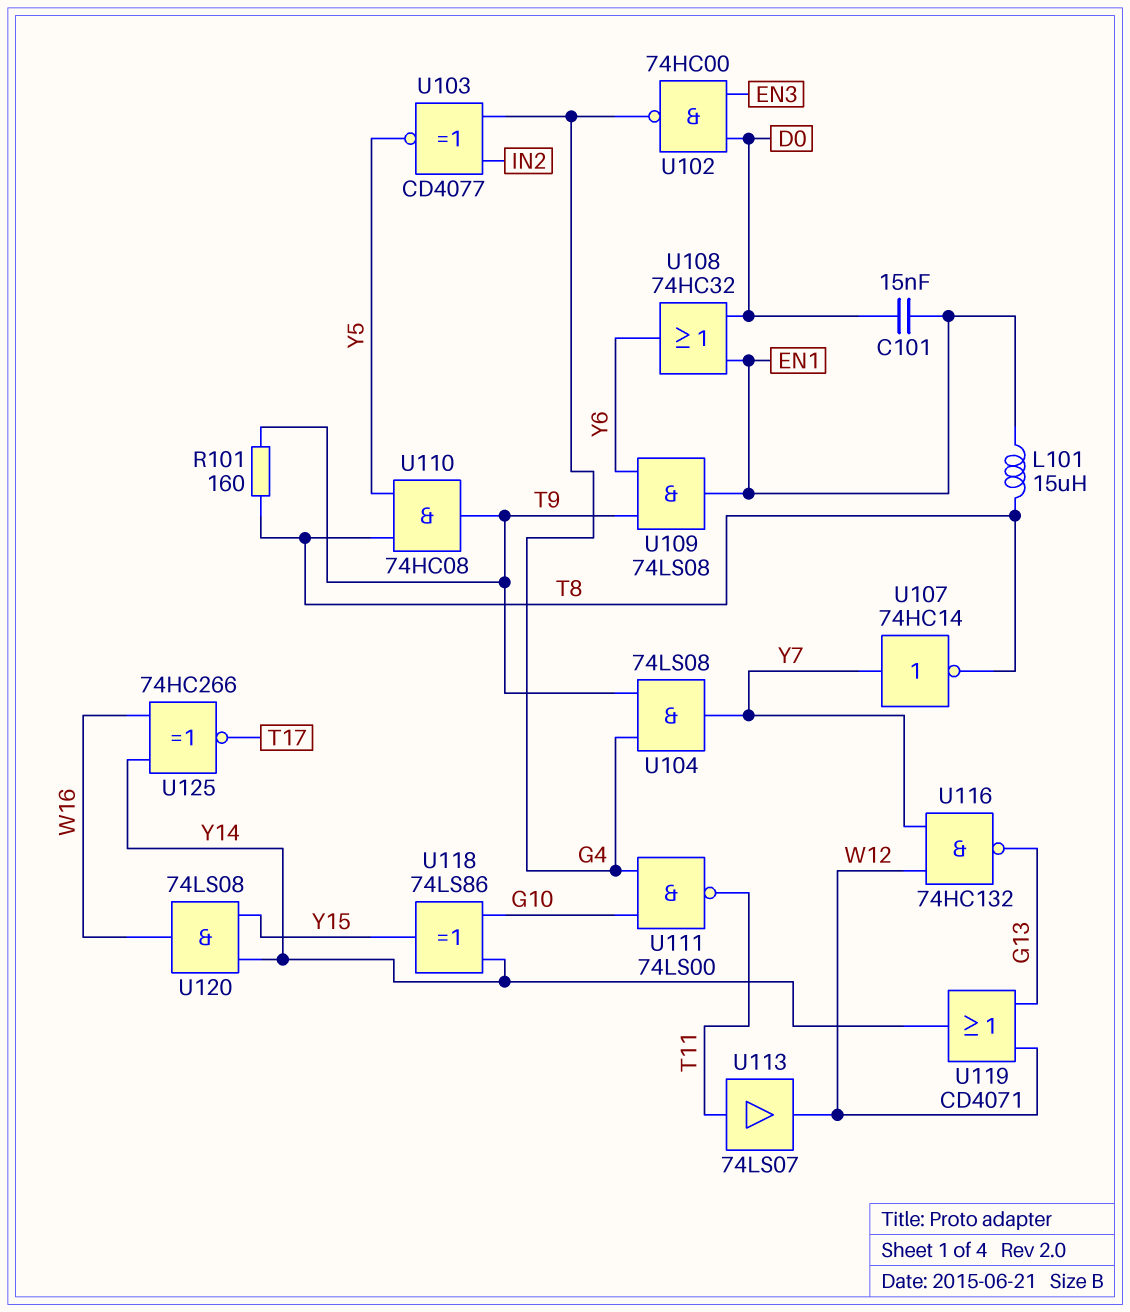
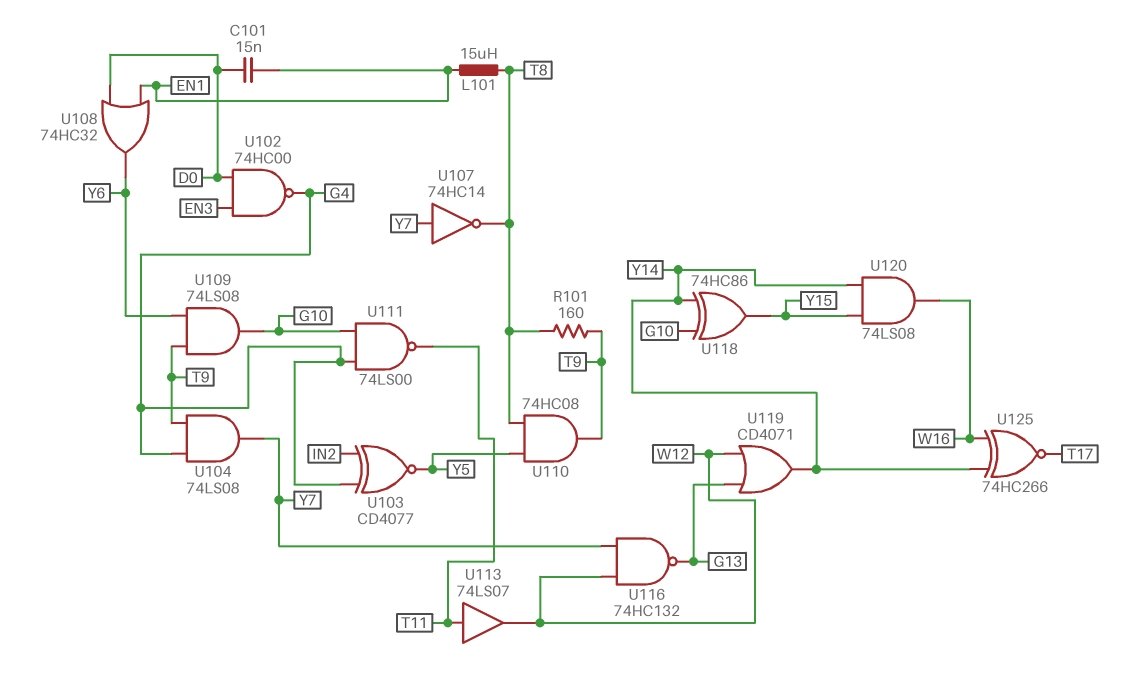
U109: AND 74LS08 (in T9, in Y6, out EN1) -> AND 74LS08 (in T9, in Y6, out G10)
U118: XOR 74LS86 (in G10, in Y14, out Y15) -> XOR 74HC86 (in G10, in Y14, out Y15)

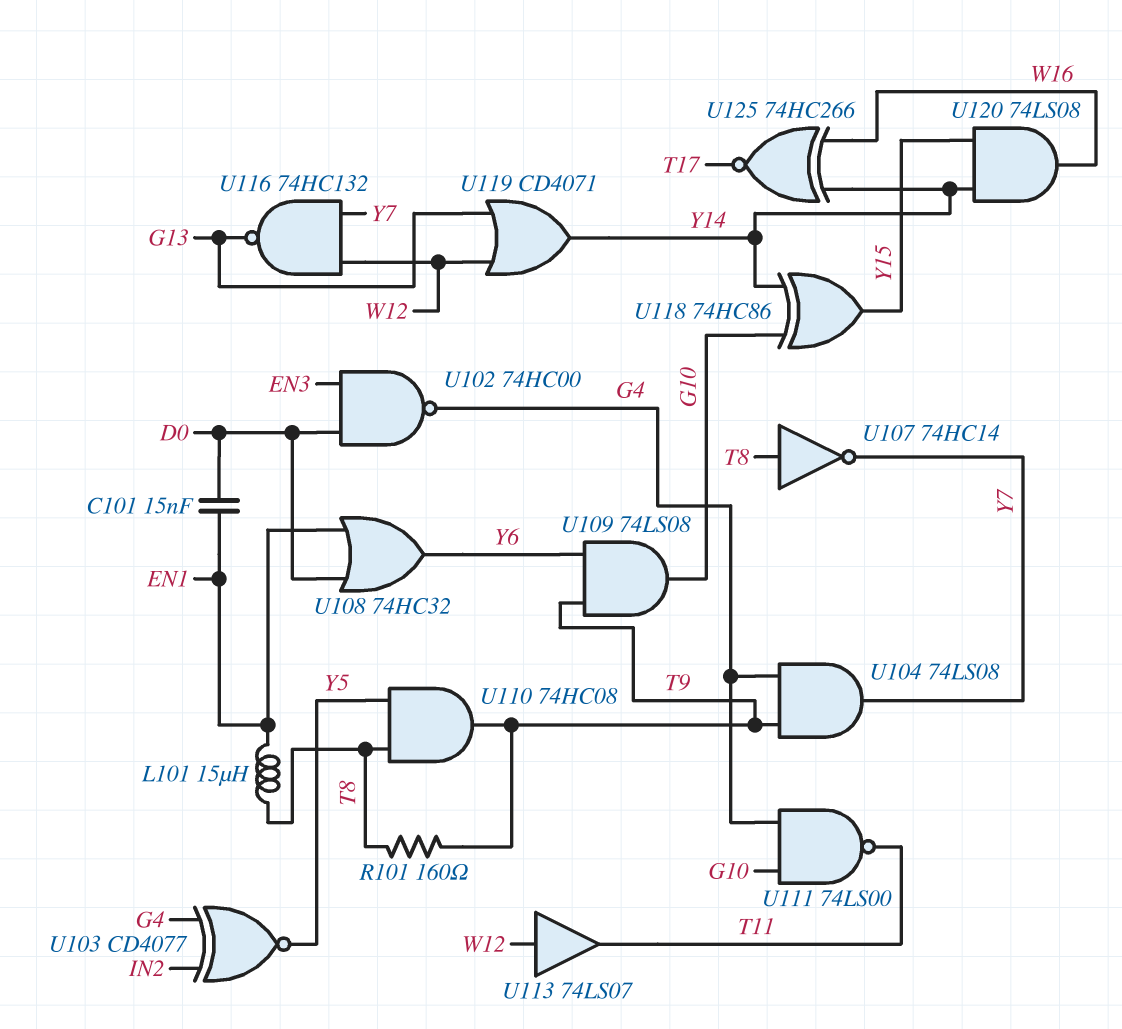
U107: NOT 74HC14 (in Y7, out T8) -> NOT 74HC14 (in T8, out Y7)
U113: buffer 74LS07 (in T11, out W12) -> buffer 74LS07 (in W12, out T11)

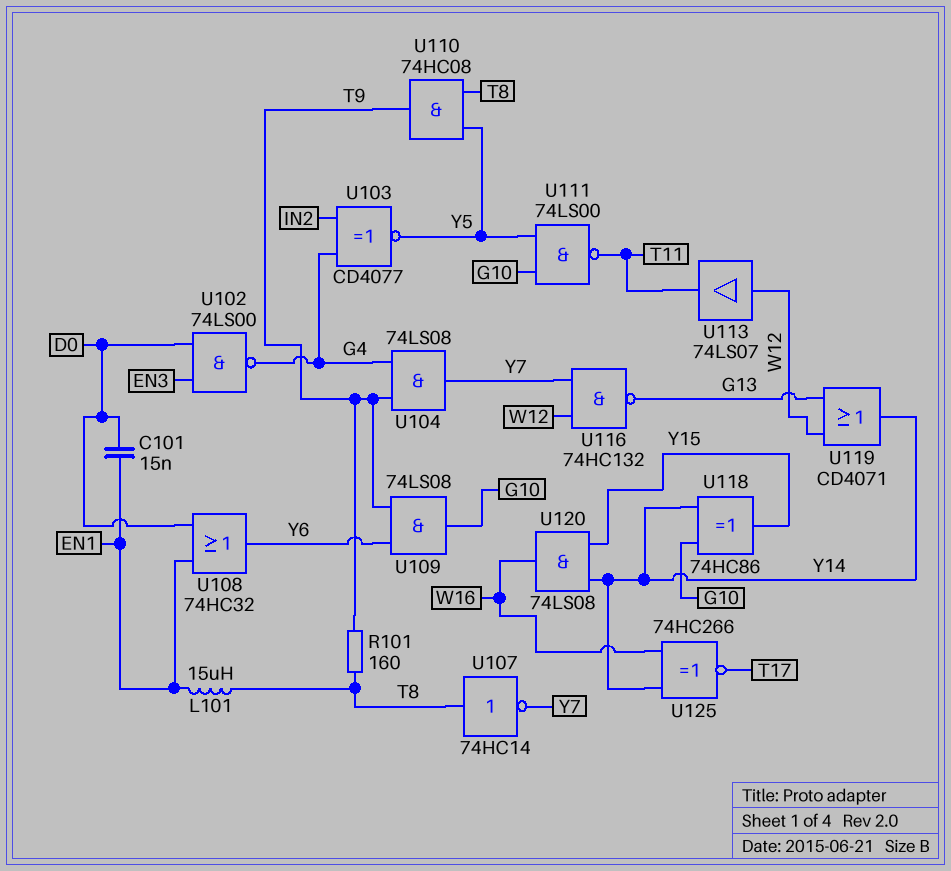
U102: NAND 74HC00 (in D0, in EN3, out G4) -> NAND 74LS00 (in D0, in EN3, out G4)
U111: NAND 74LS00 (in G4, in G10, out T11) -> NAND 74LS00 (in G10, in Y5, out T11)

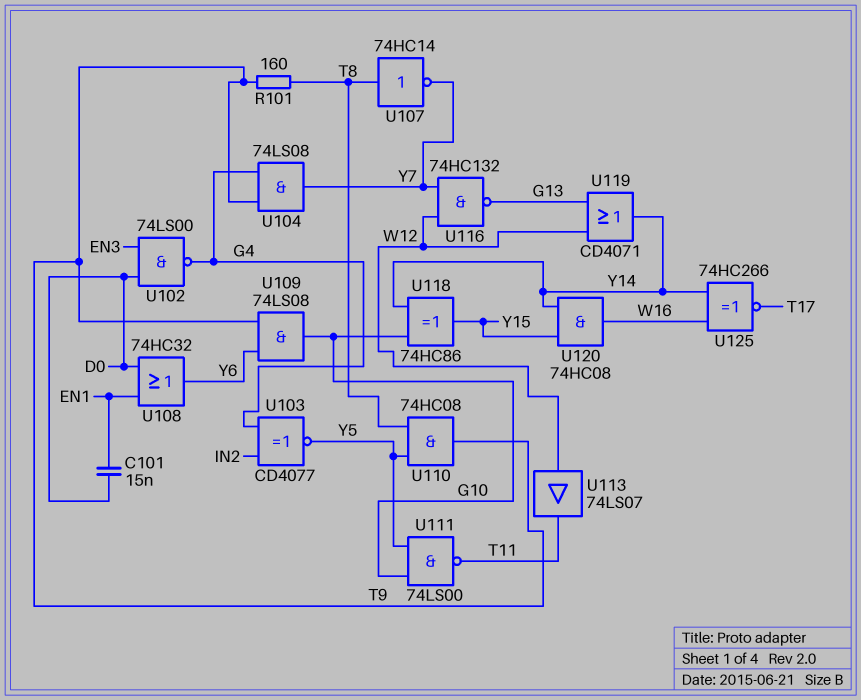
L101: 15uH (EN1, T8) -> none
U120: AND 74LS08 (in Y14, in Y15, out W16) -> AND 74HC08 (in Y14, in Y15, out W16)

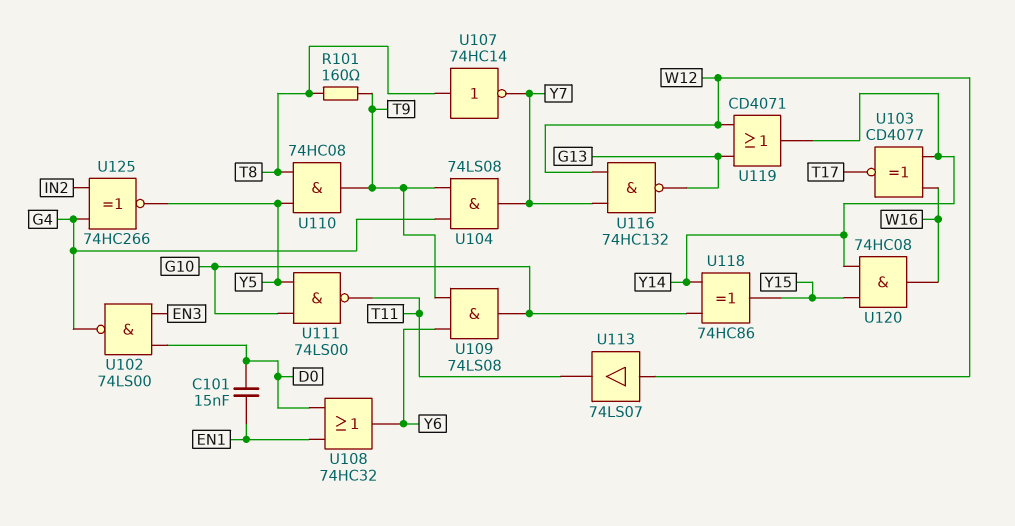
U103: XNOR CD4077 (in G4, in IN2, out Y5) -> XNOR CD4077 (in W16, in Y14, out T17)
U125: XNOR 74HC266 (in W16, in Y14, out T17) -> XNOR 74HC266 (in G4, in IN2, out Y5)

